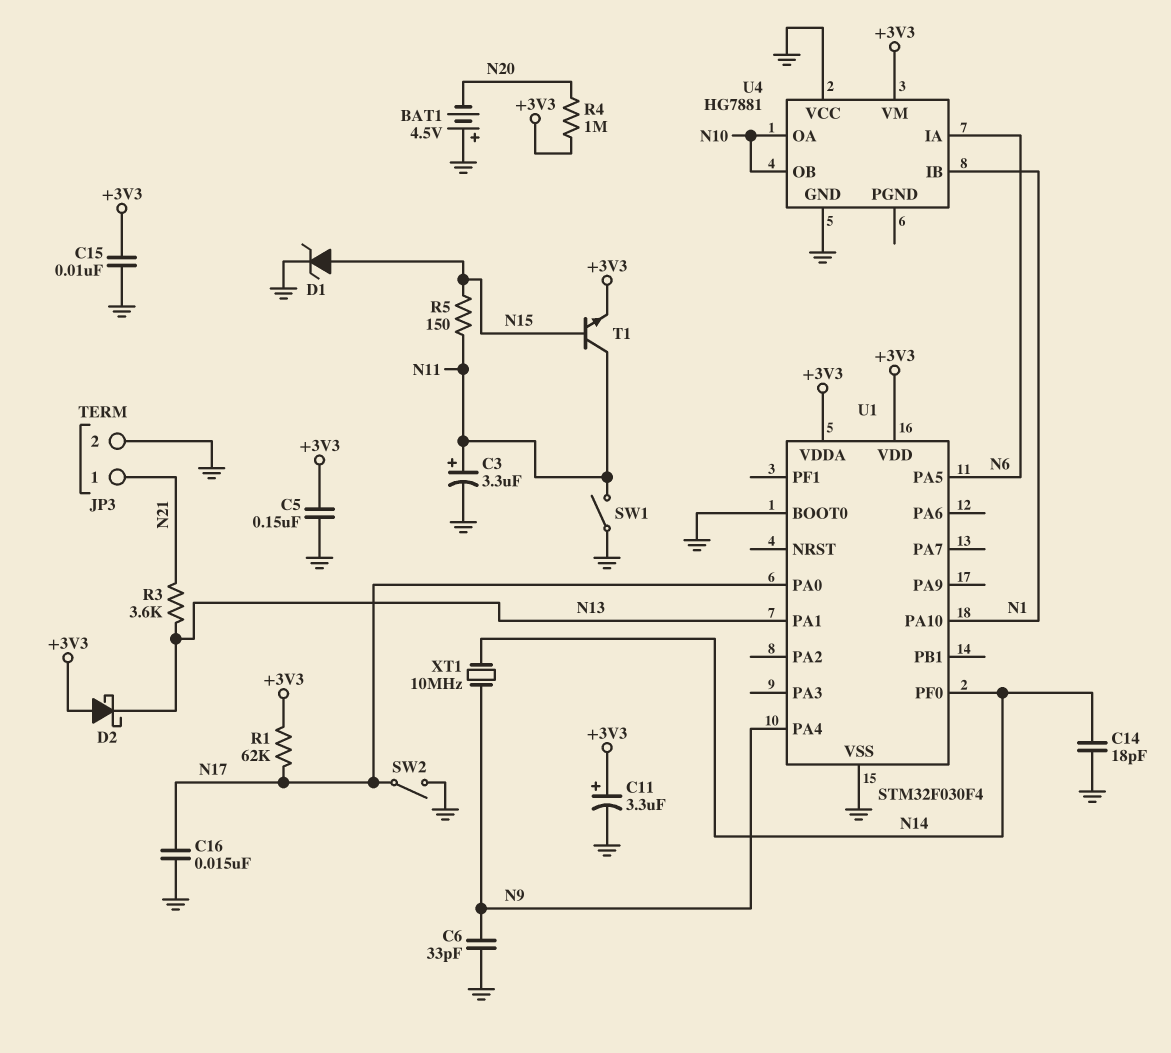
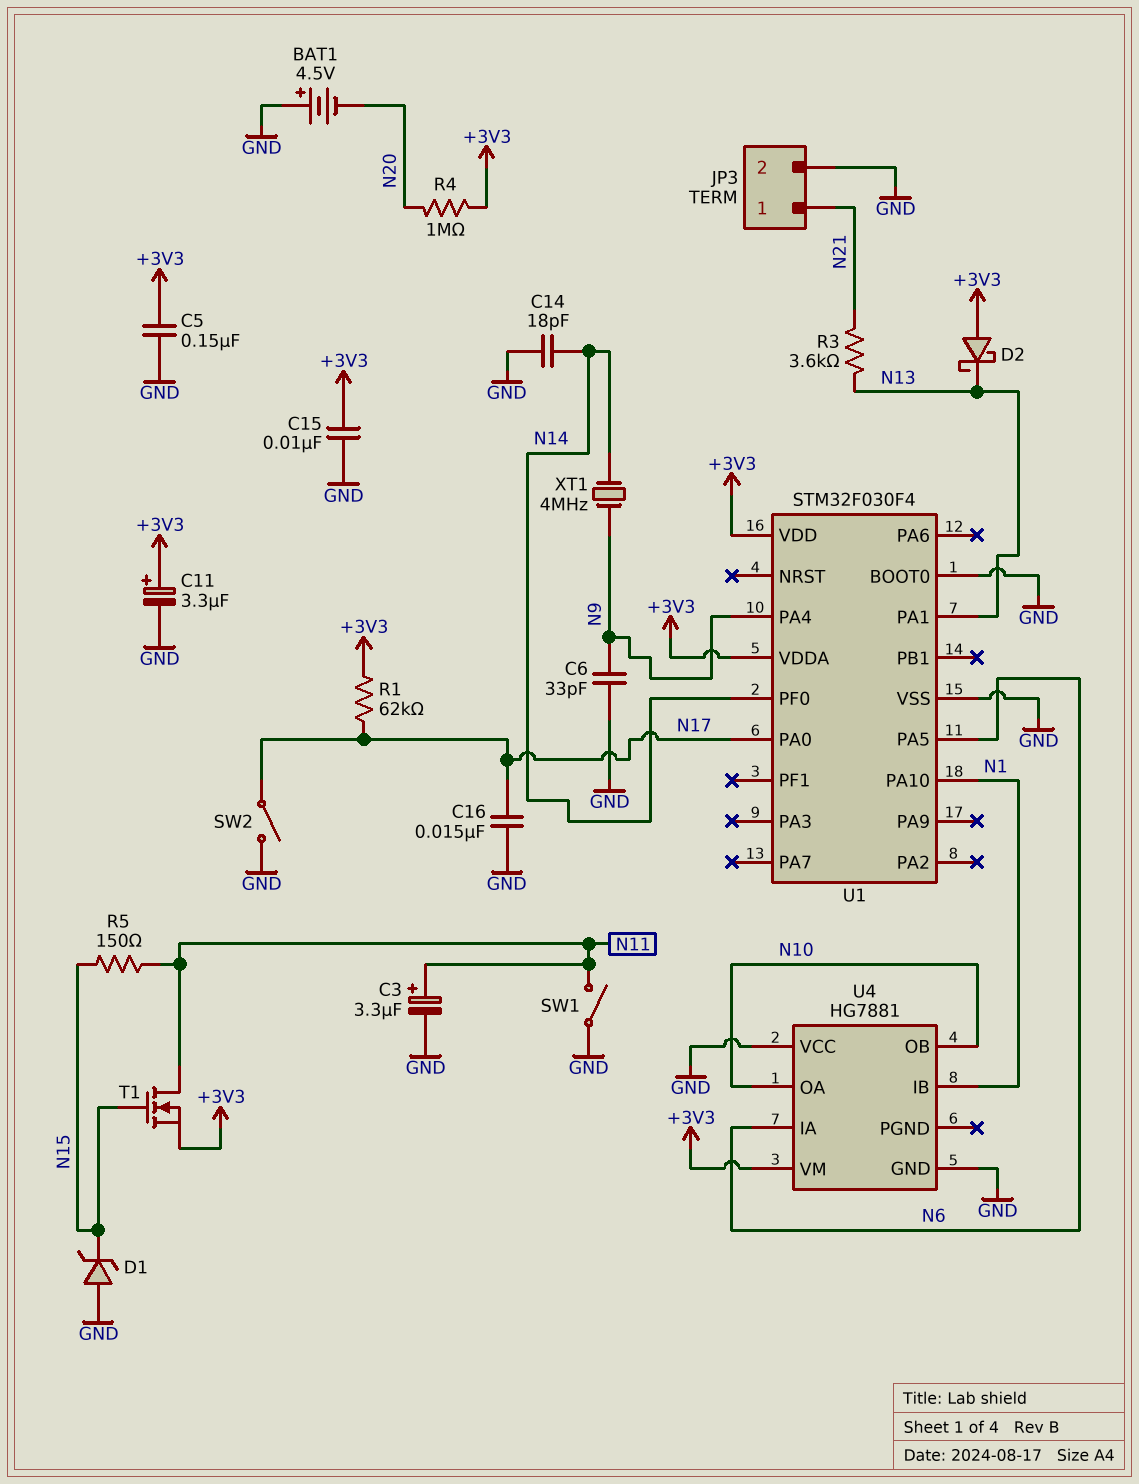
D1: zener (A N15, K GND) -> zener (A GND, K N15)
T1: NPN (B N15, C N11, E +3V3) -> NMOS (G N15, D N11, S +3V3)
XT1: 10MHz (N9, N14) -> 4MHz (N9, N14)

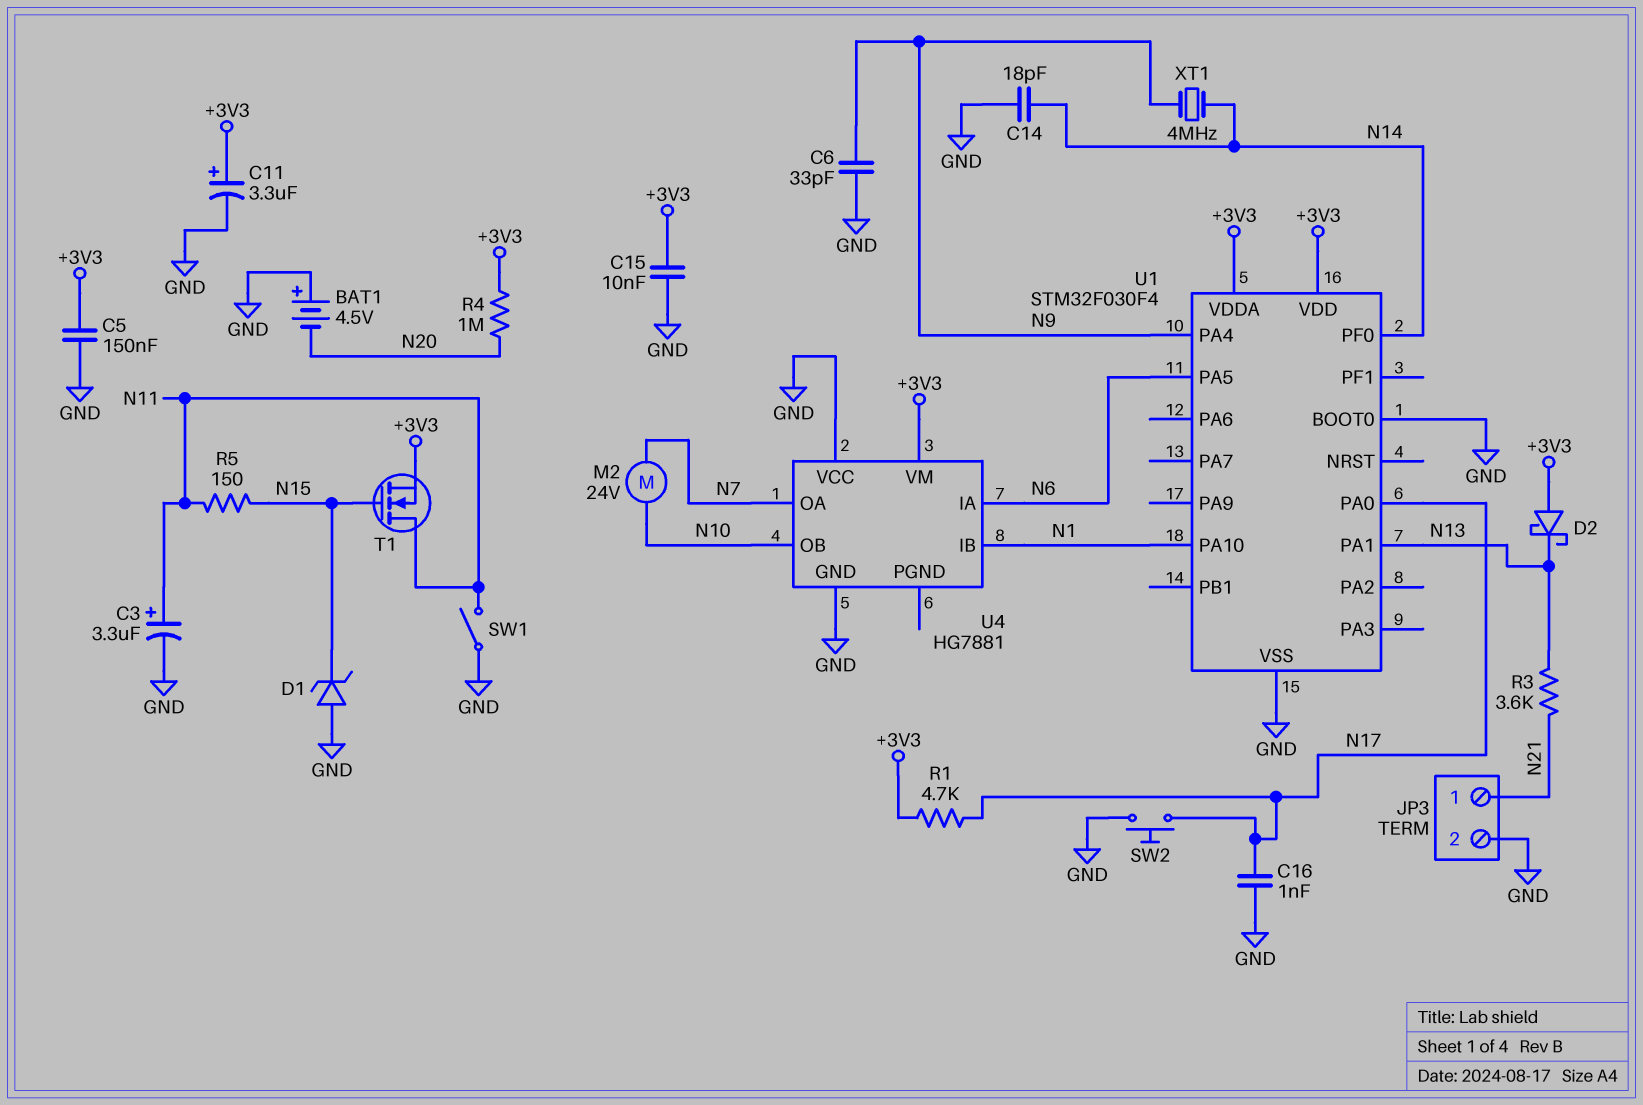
C16: 15nF (GND, N17) -> 1nF (GND, N17)
M2: none -> motor 24V (N7, N10)
R1: 62k (+3V3, N17) -> 4.7k (+3V3, N17)
SW2: switch (GND, N17) -> button (GND, N17)
U4 pin OA: N10 -> N7

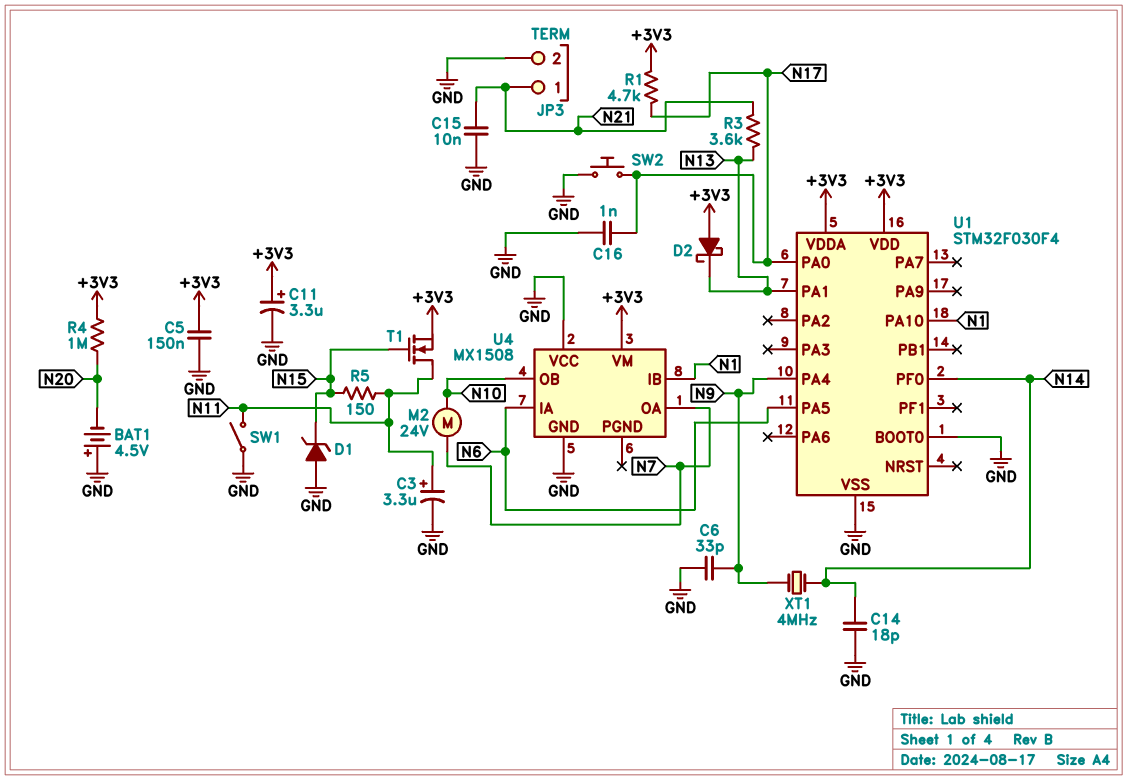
C15: 10nF (+3V3, GND) -> 10nF (GND, N21)
U4: HG7881 -> MX1508

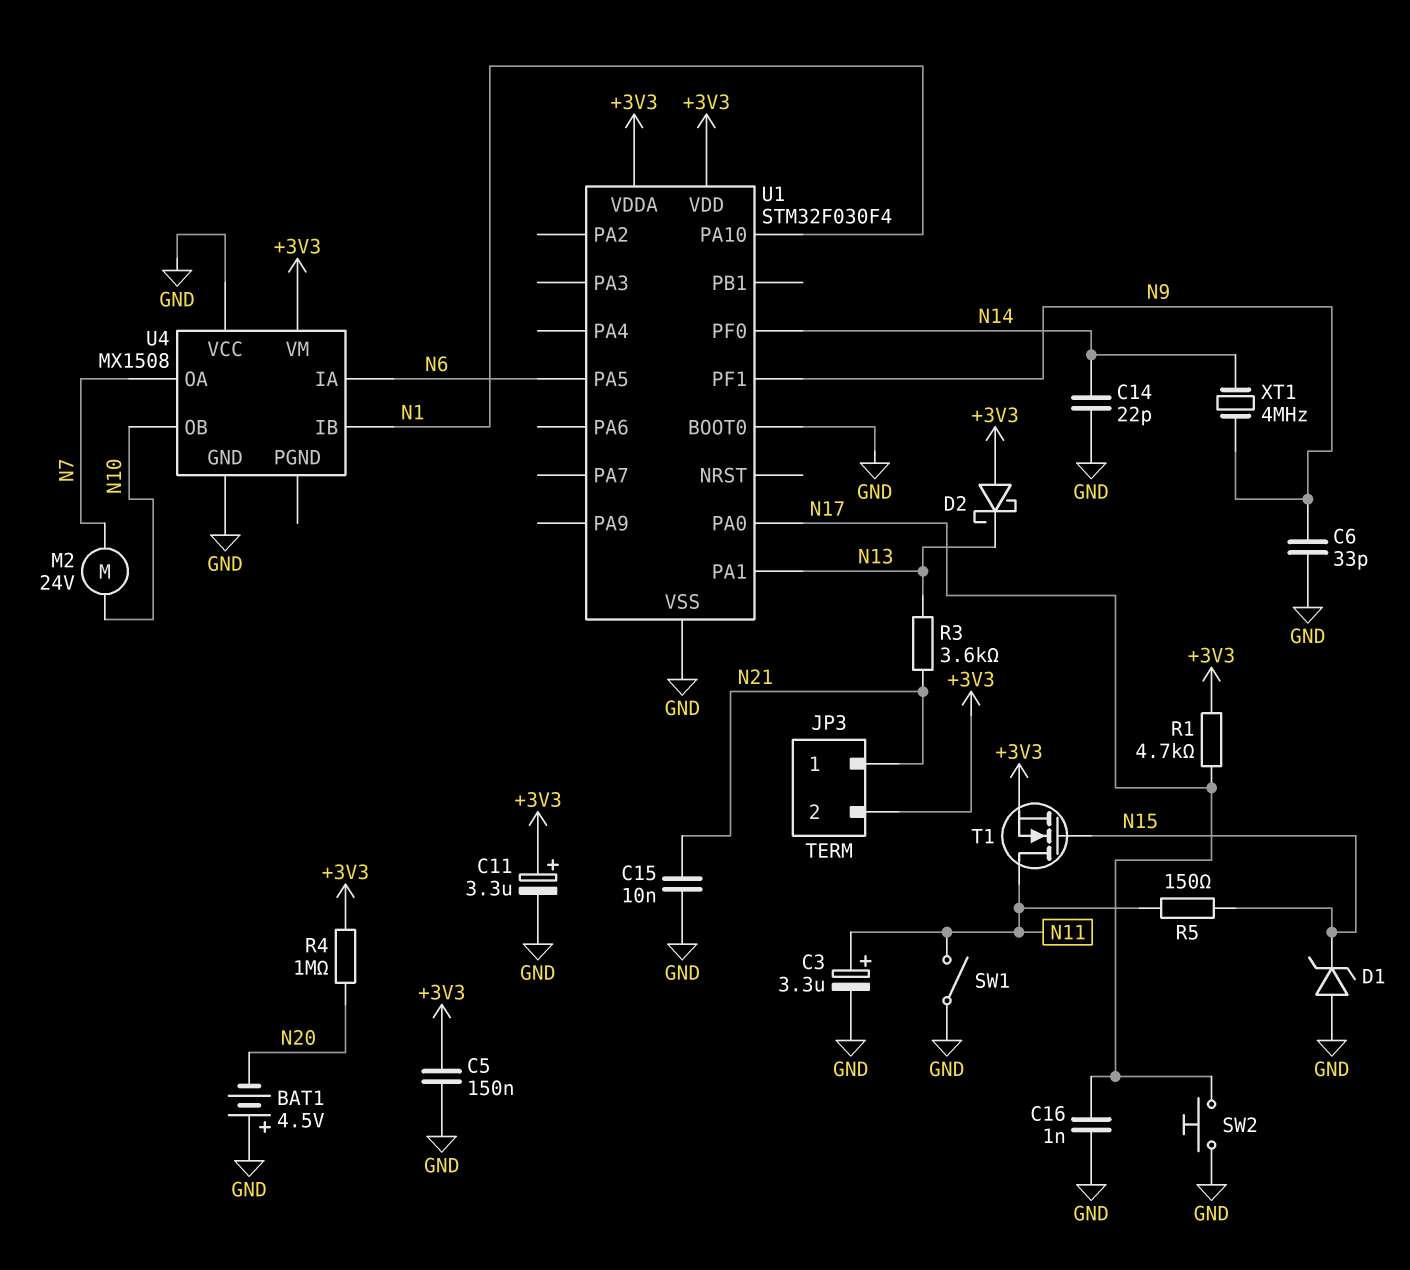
C14: 18pF (GND, N14) -> 22pF (GND, N14)
JP3 pin 2: GND -> +3V3
U1 pin PA4: N9 -> none
U1 pin PF1: none -> N9

